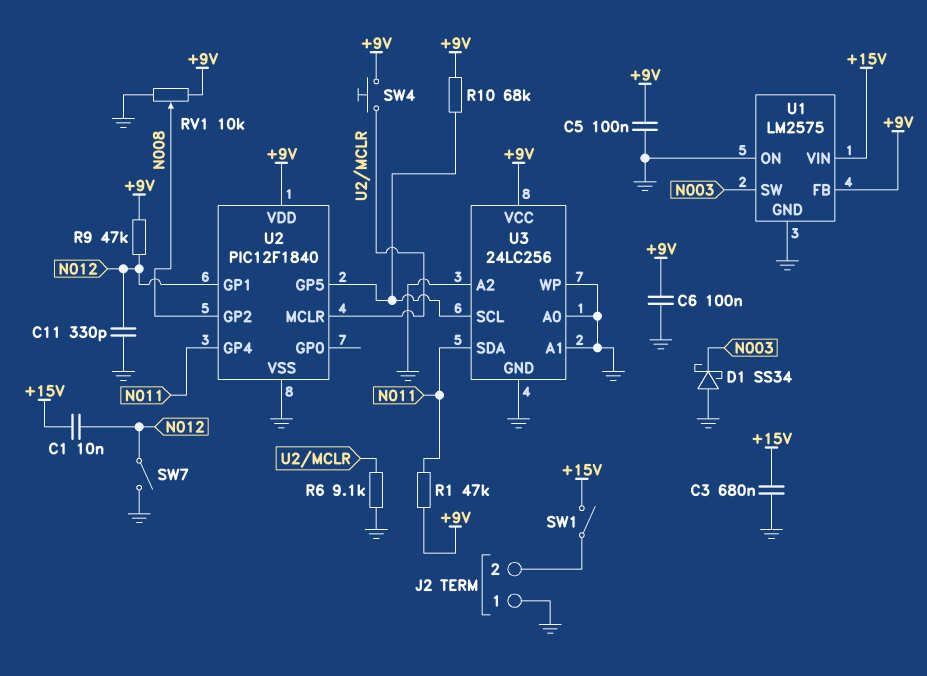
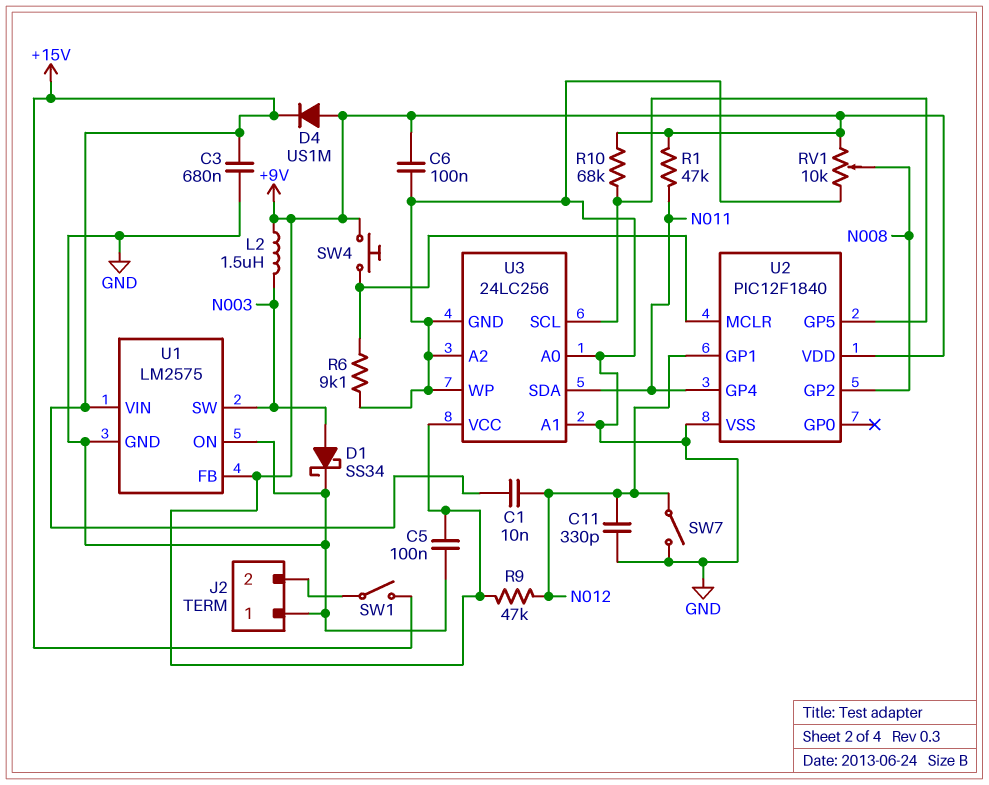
D1: schottky SS34 (A GND, K N003) -> schottky SS34 (A N003, K GND)
D4: none -> diode US1M (A +9V, K +15V)
L2: none -> 1.5uH (+9V, N003)

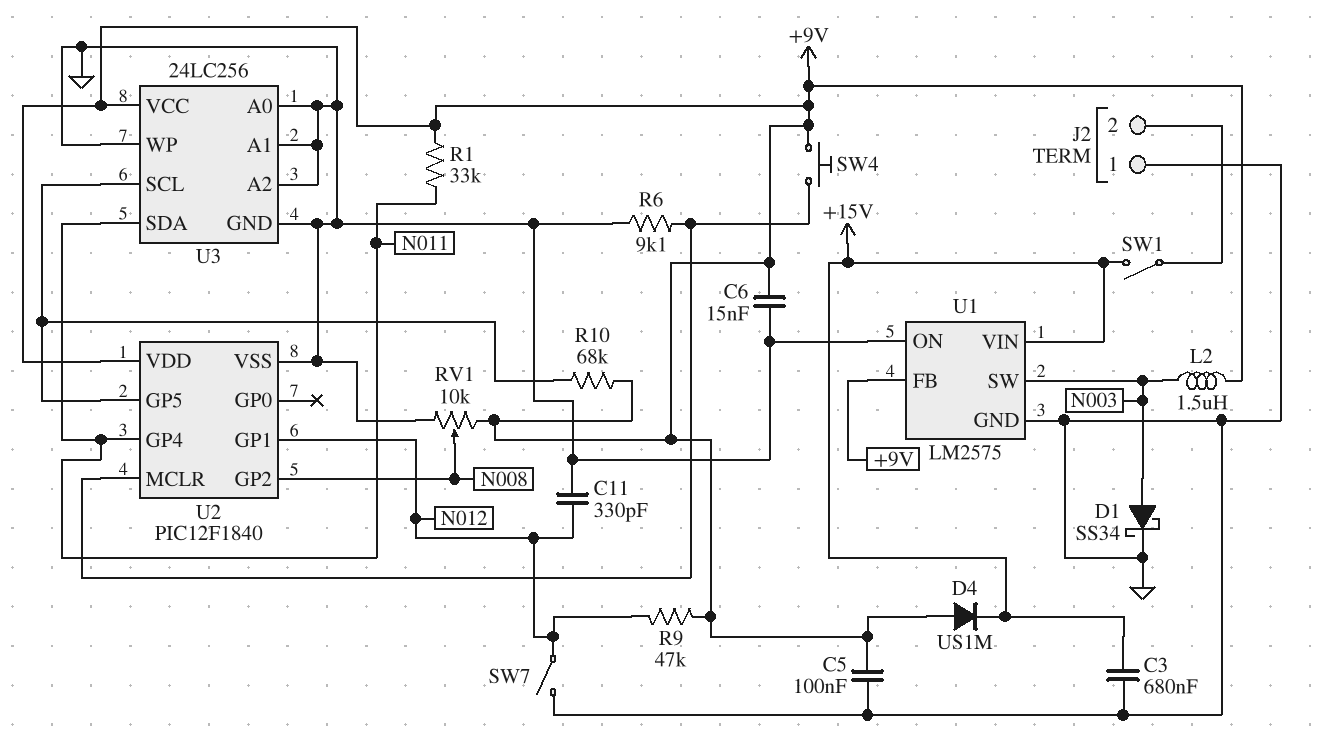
C1: 10nF (+15V, N012) -> none
C6: 100nF (+9V, GND) -> 15nF (+9V, GND)
R1: 47k (+9V, N011) -> 33k (+9V, N011)

